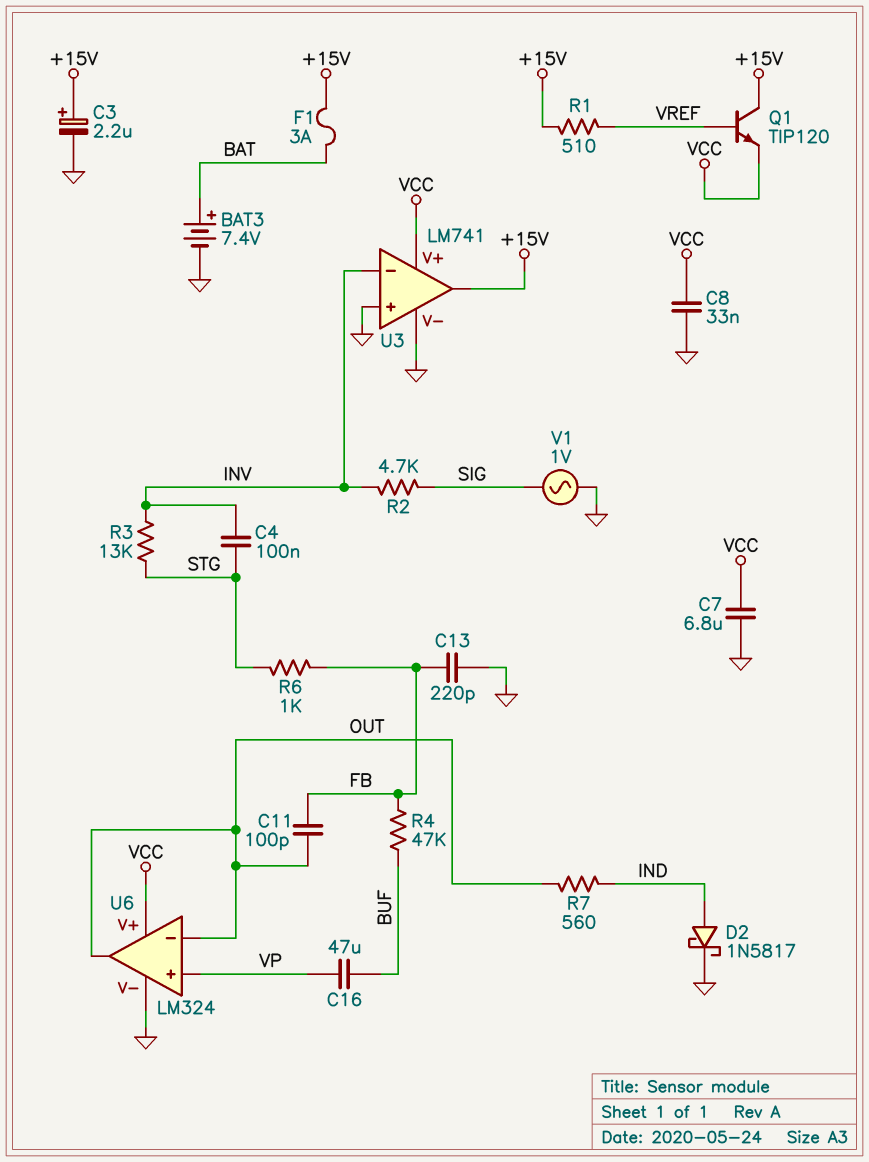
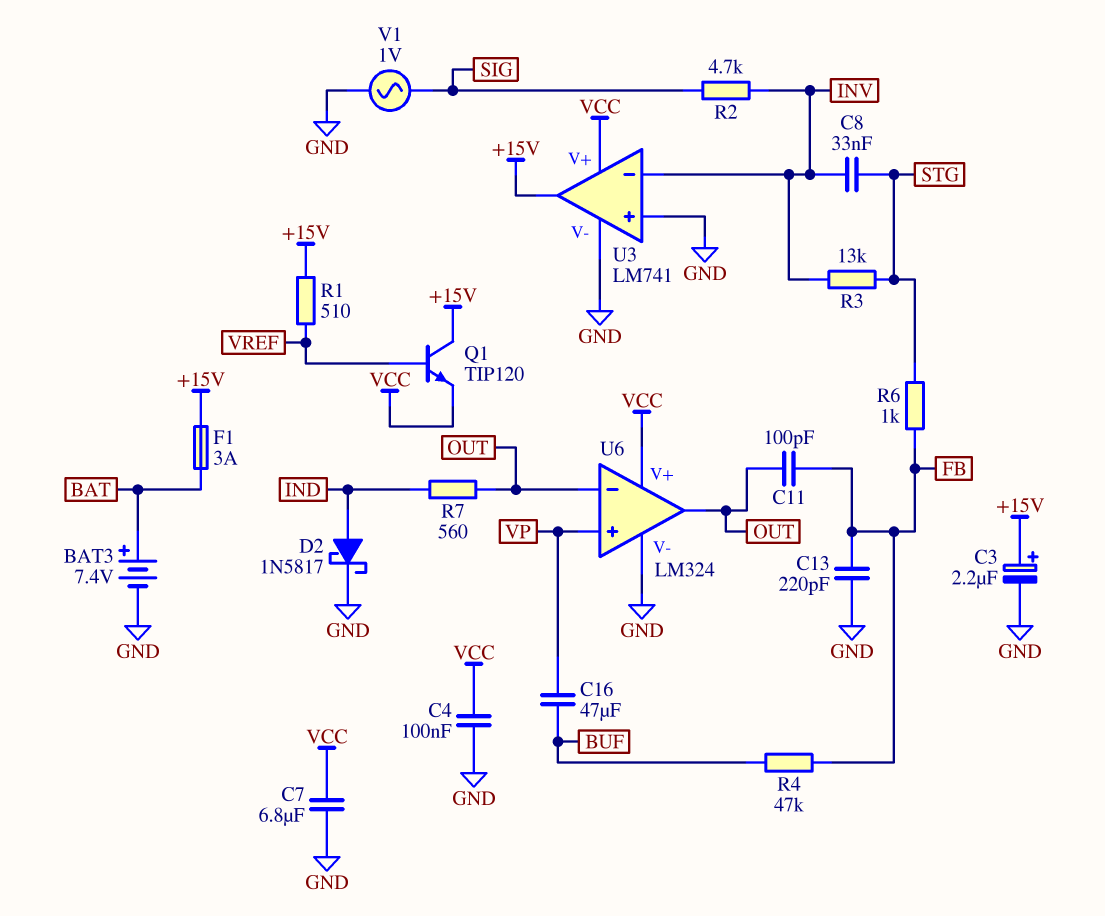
C4: 100nF (INV, STG) -> 100nF (GND, VCC)
C8: 33nF (GND, VCC) -> 33nF (INV, STG)

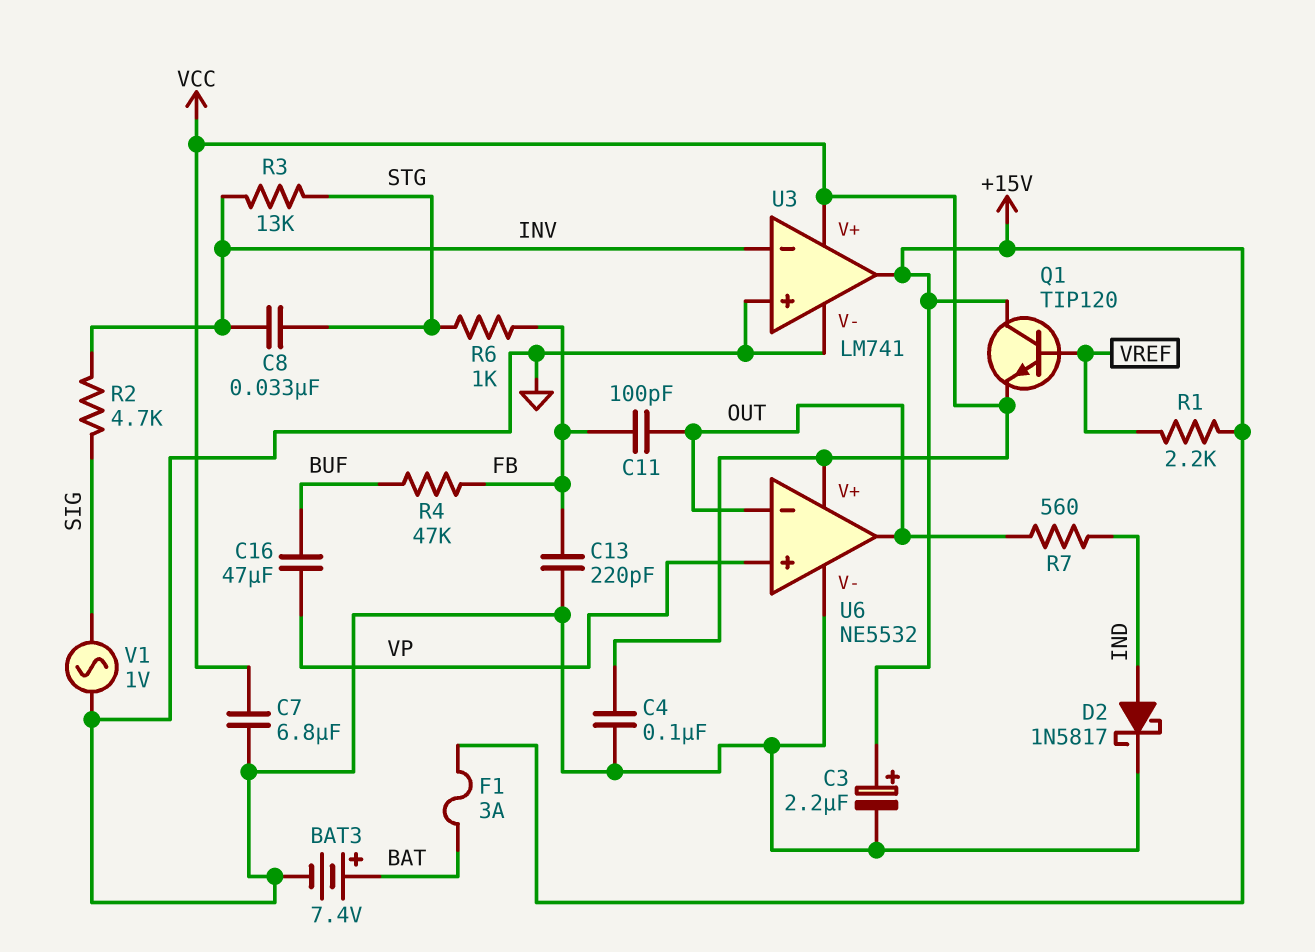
R1: 510 (+15V, VREF) -> 2.2k (+15V, VREF)
U6: LM324 -> NE5532

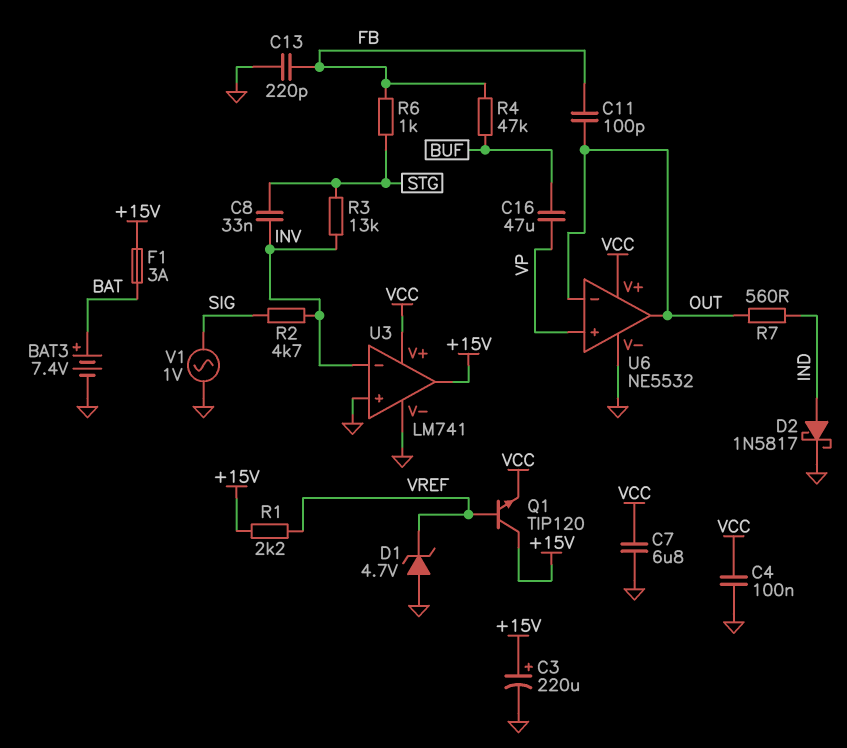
C3: 2.2uF (plus +15V, minus GND) -> 220uF (plus +15V, minus GND)
D1: none -> zener 4.7V (A GND, K VREF)

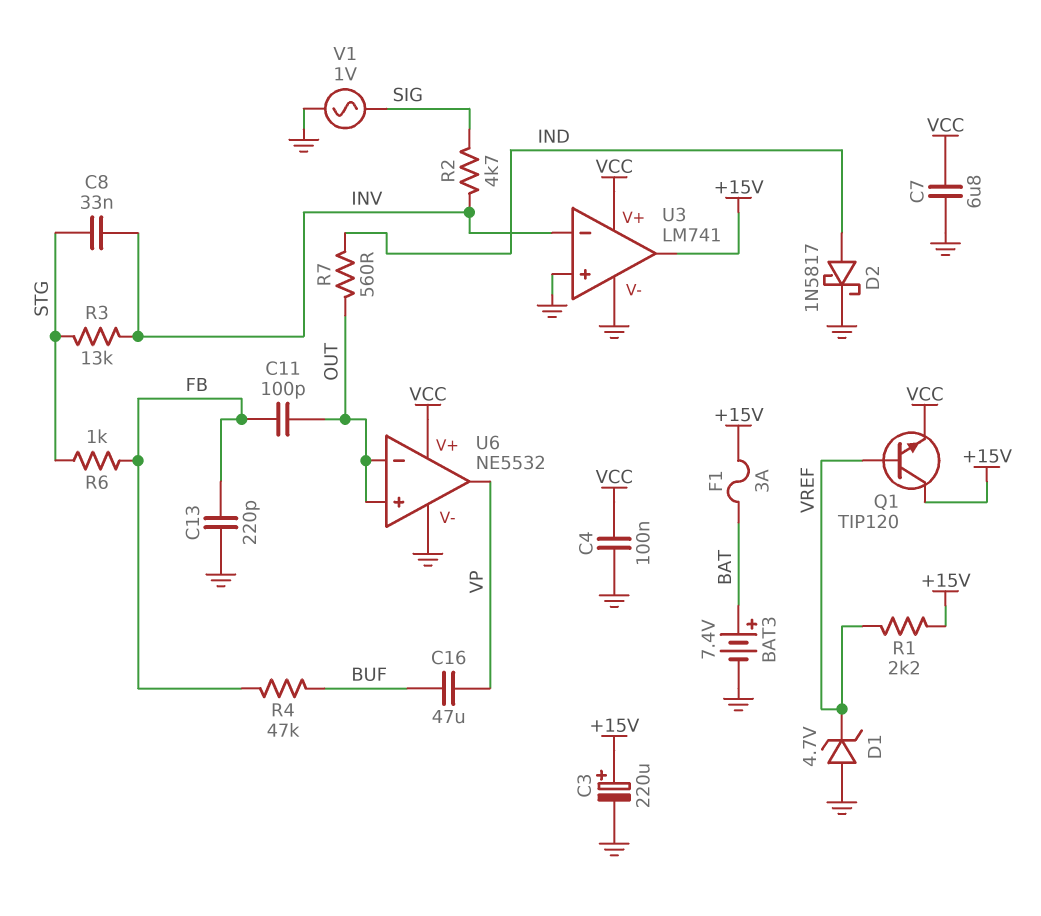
U6 pin in+: VP -> OUT
U6 pin out: OUT -> VP

